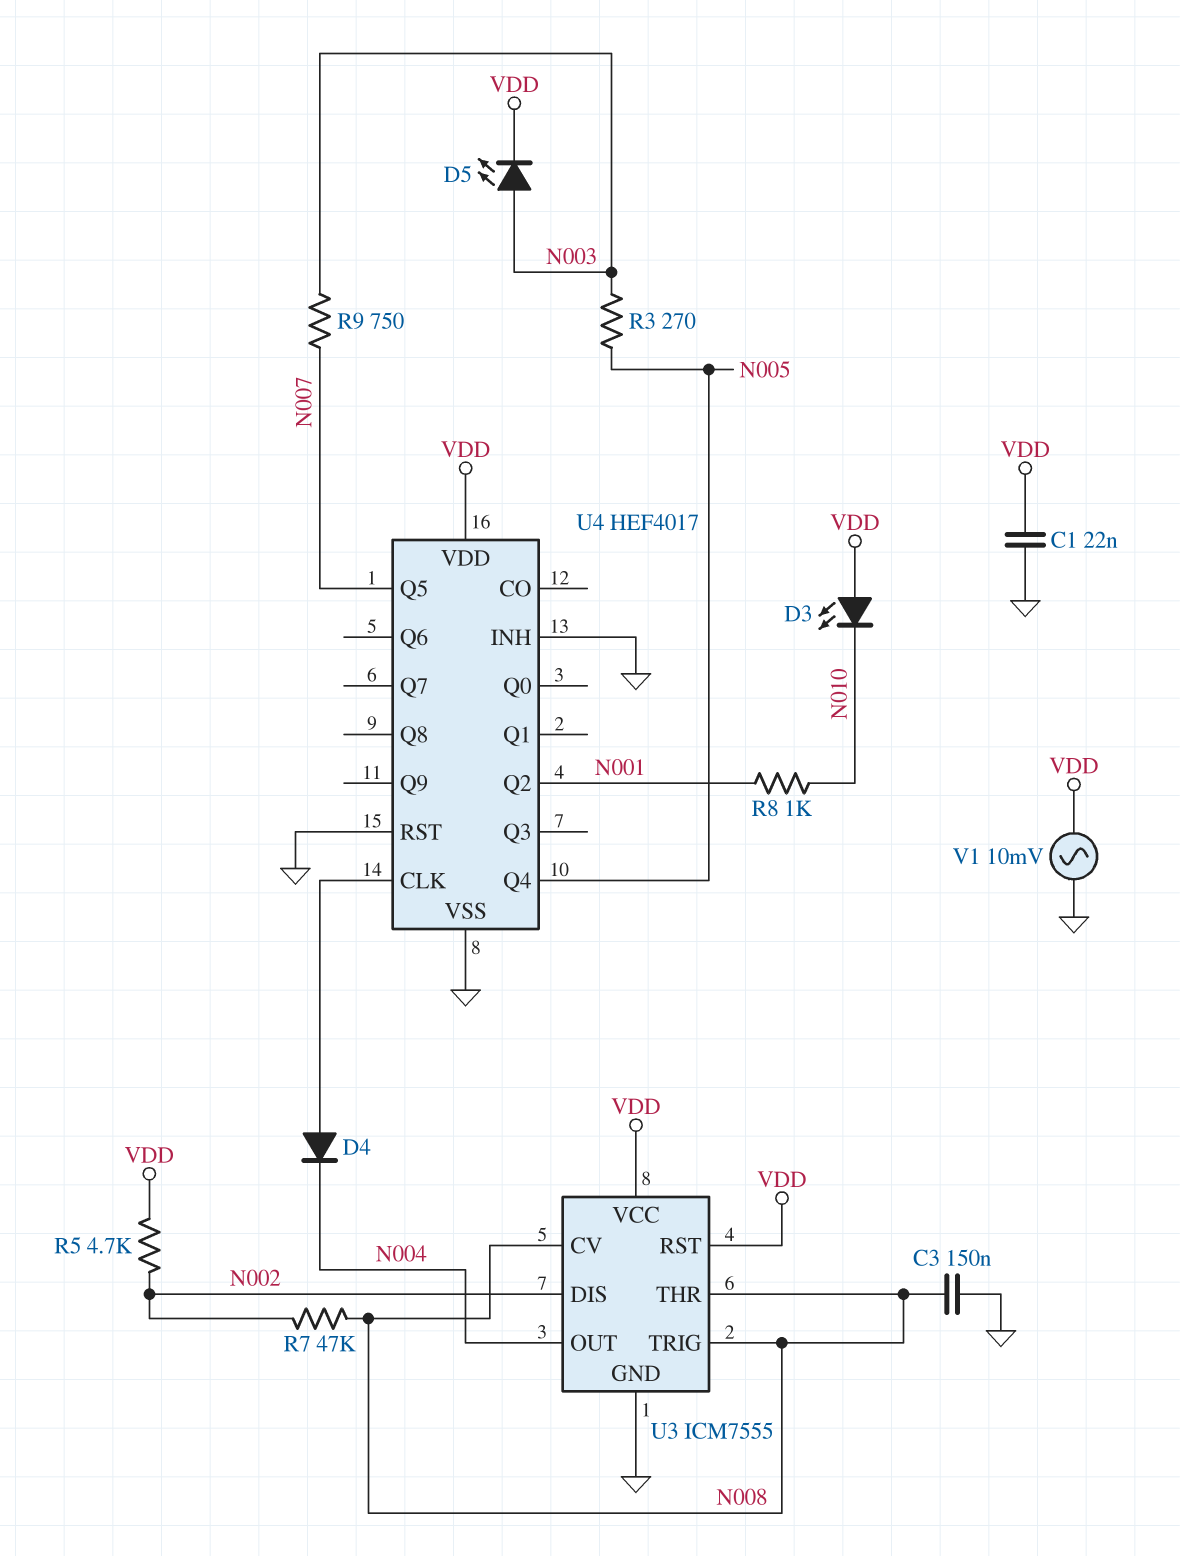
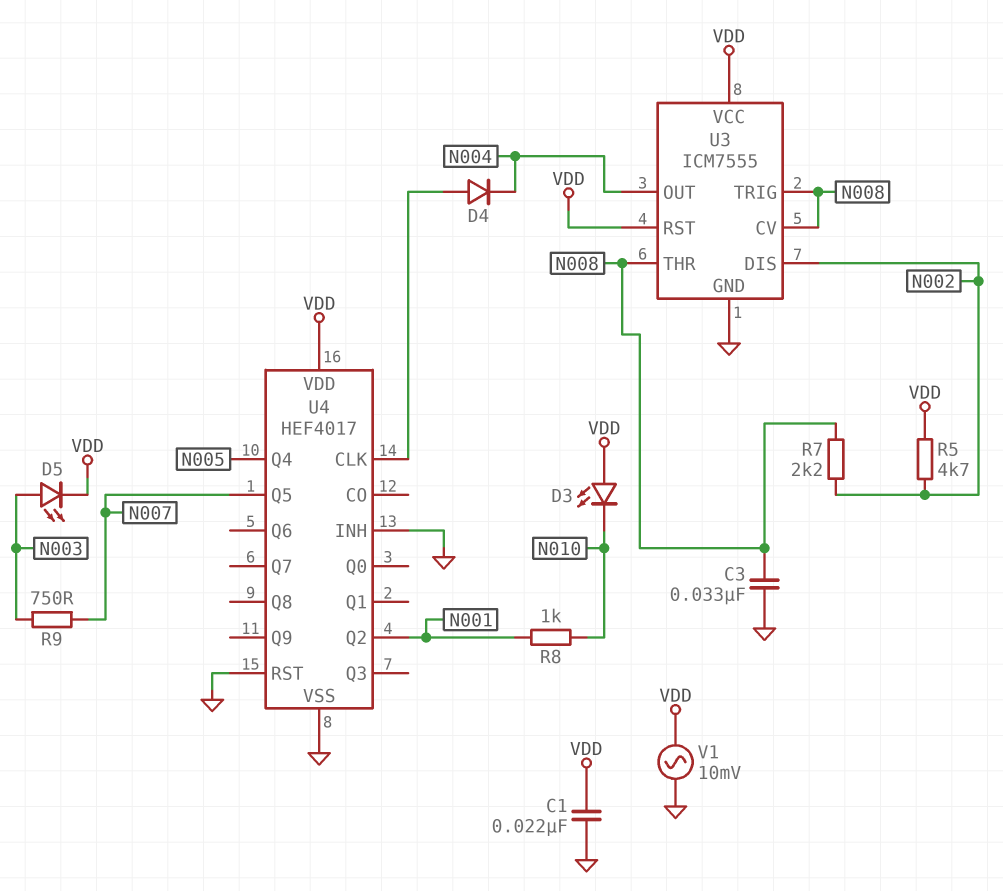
C3: 150nF (GND, N008) -> 33nF (GND, N008)
R3: 270 (N003, N005) -> none
R7: 47k (N002, N008) -> 2.2k (N002, N008)

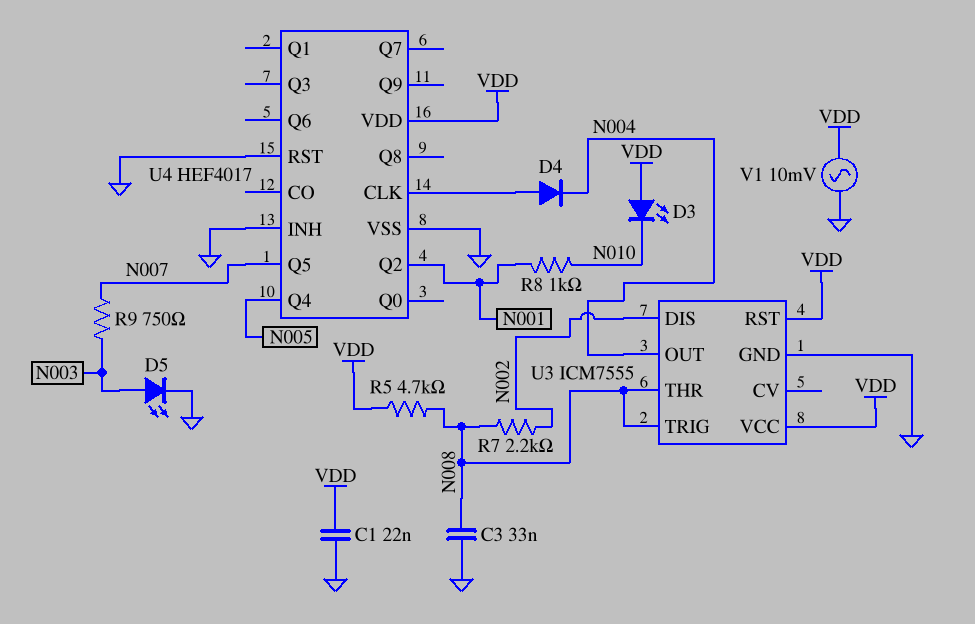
D5: LED (A N003, K VDD) -> LED (A N003, K GND)
R5: 4.7k (N002, VDD) -> 4.7k (N008, VDD)
U3 pin CV: N008 -> none

